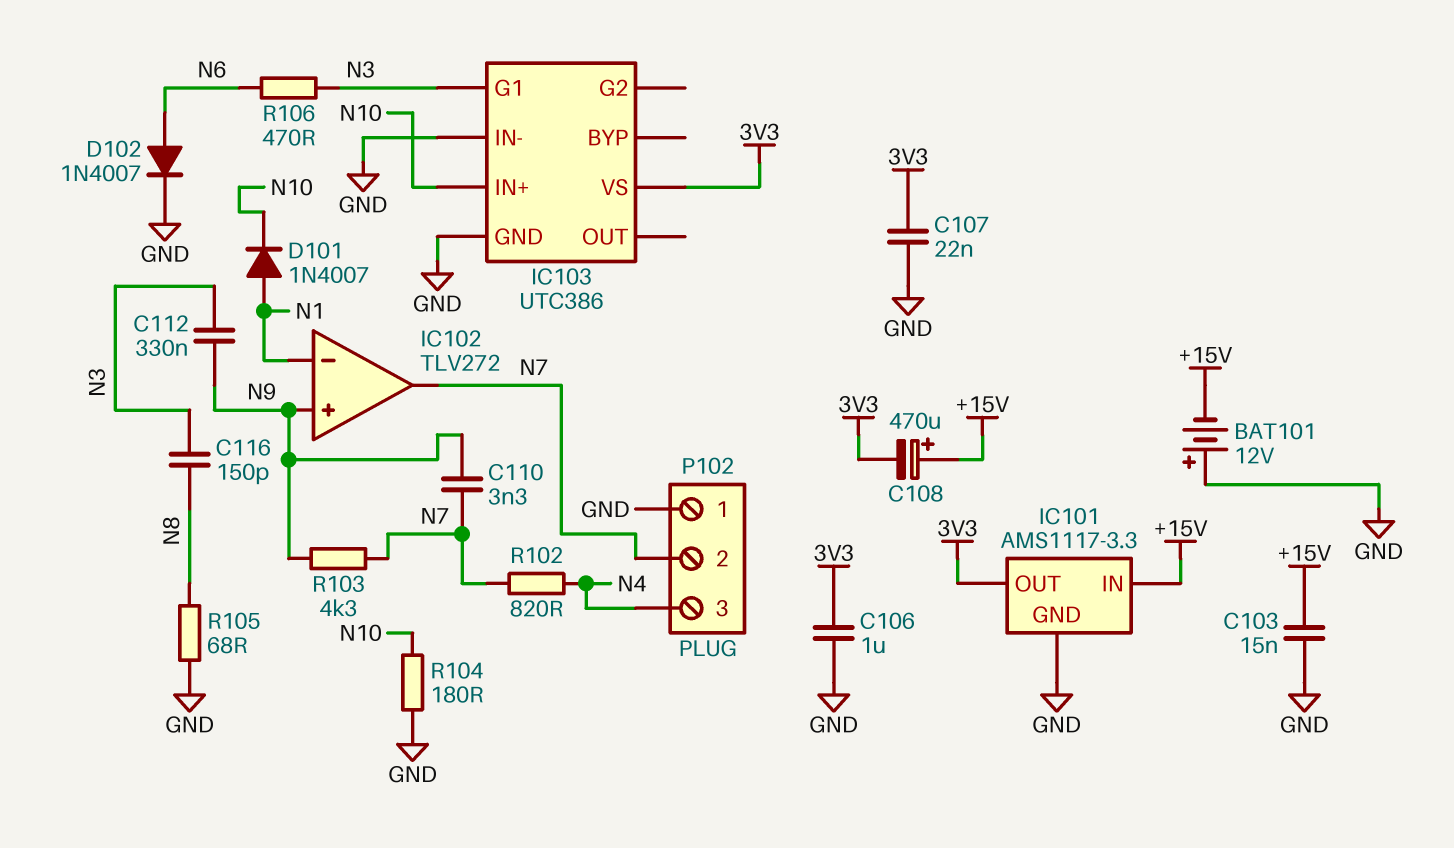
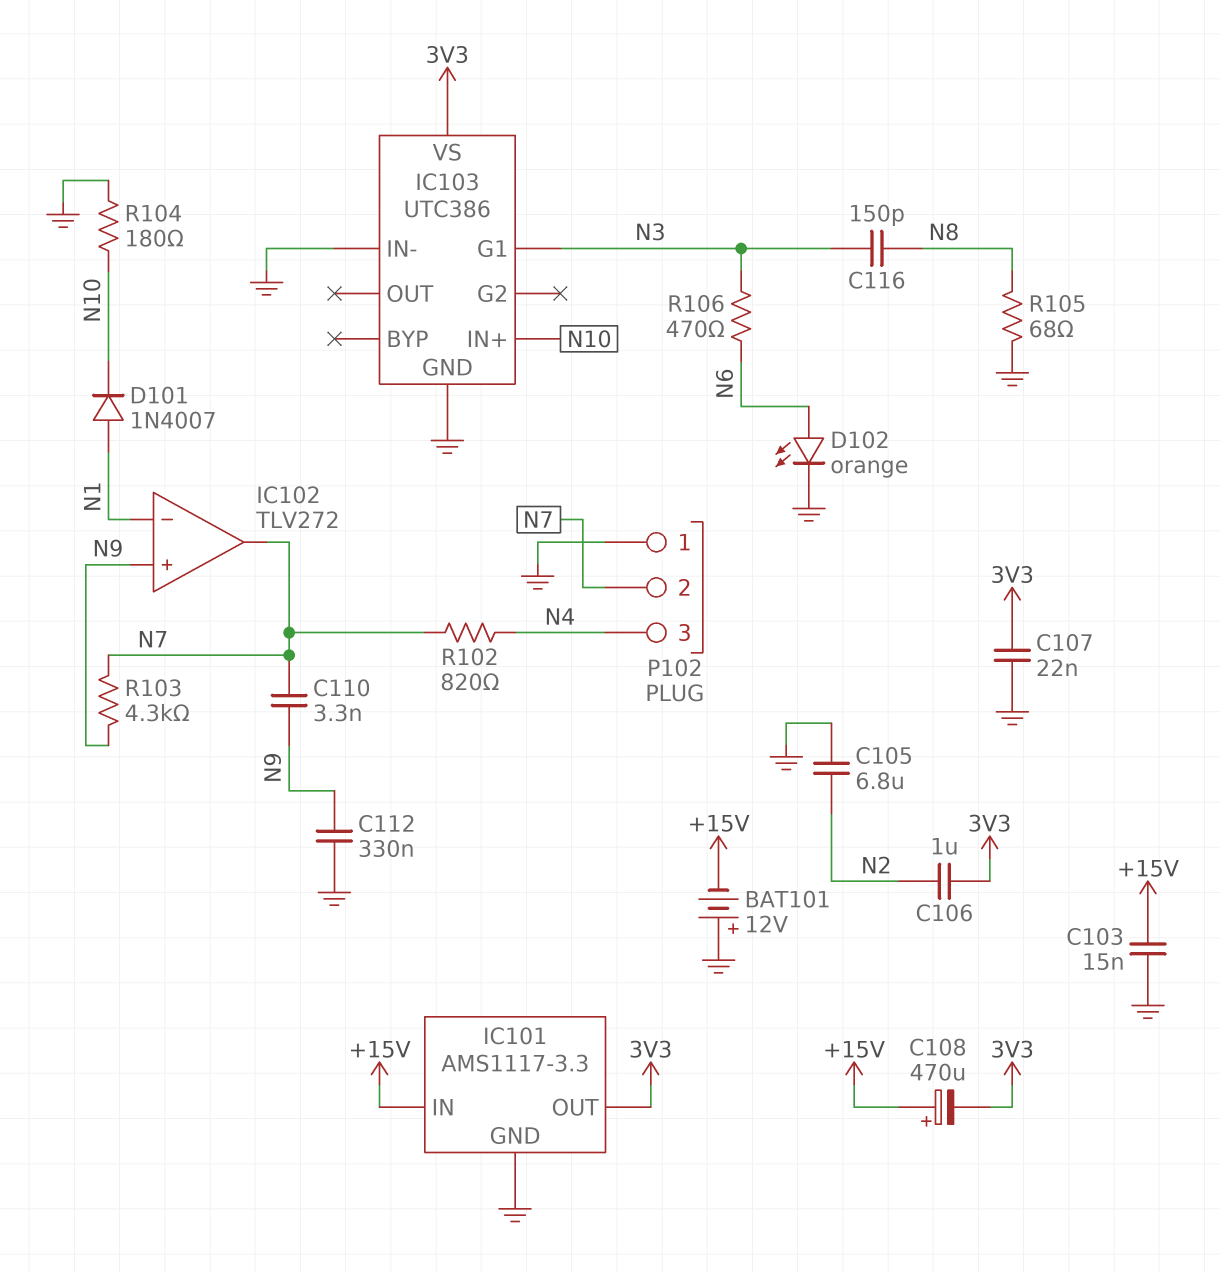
C105: none -> 6.8uF (GND, N2)
C106: 1uF (3V3, GND) -> 1uF (3V3, N2)
C112: 330nF (N3, N9) -> 330nF (GND, N9)
D102: diode 1N4007 (A N6, K GND) -> LED orange (A N6, K GND)

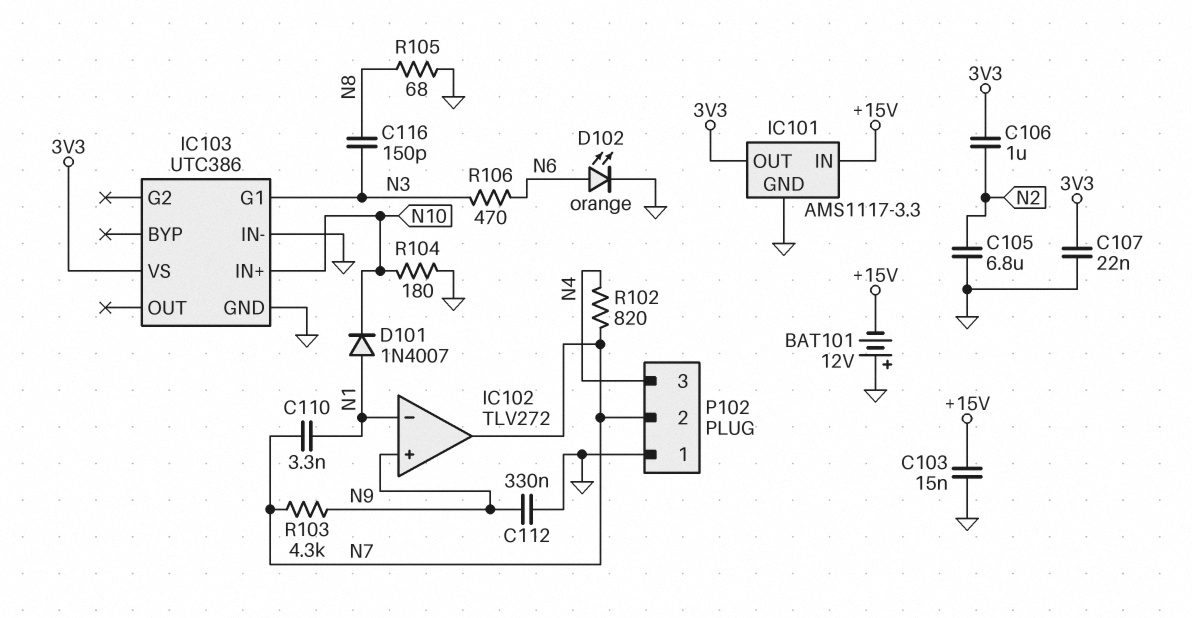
C108: 470uF (plus +15V, minus 3V3) -> none
C110: 3.3nF (N7, N9) -> 3.3nF (N1, N7)

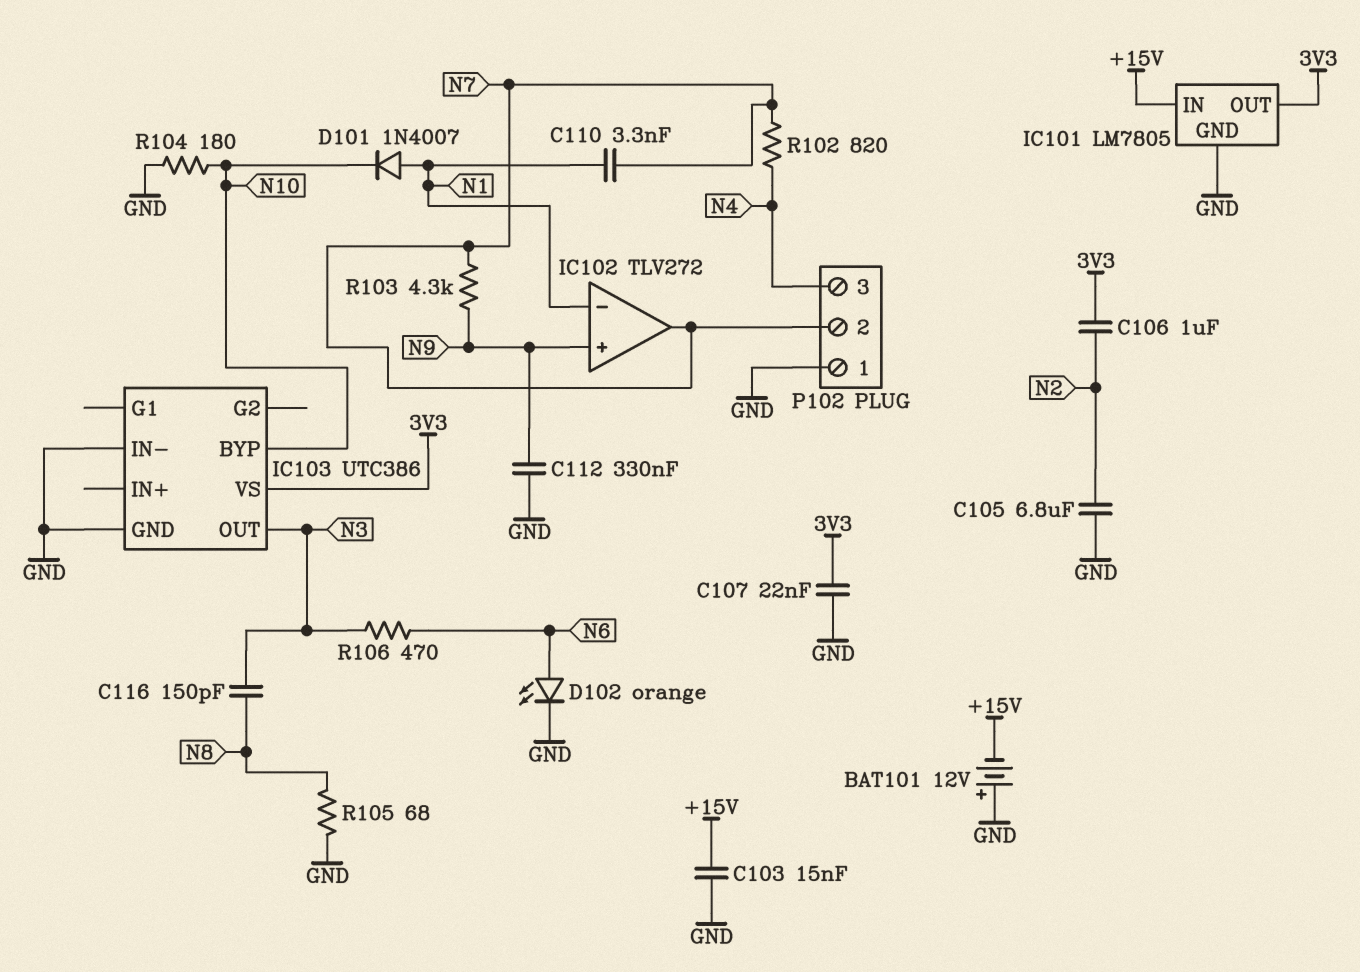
IC101: AMS1117-3.3 -> LM7805
IC103 pin BYP: none -> N10
IC103 pin G1: N3 -> none
IC103 pin IN+: N10 -> none
IC103 pin OUT: none -> N3

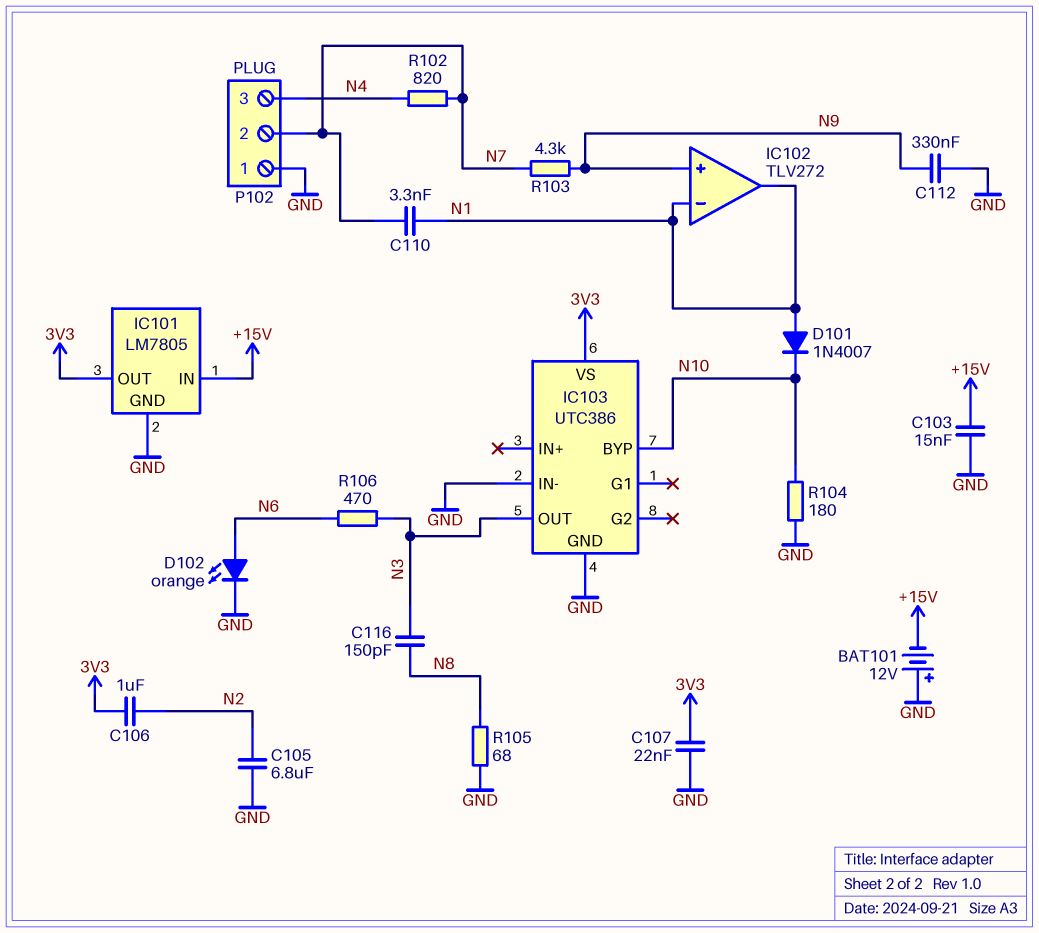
IC102 pin out: N7 -> N1

